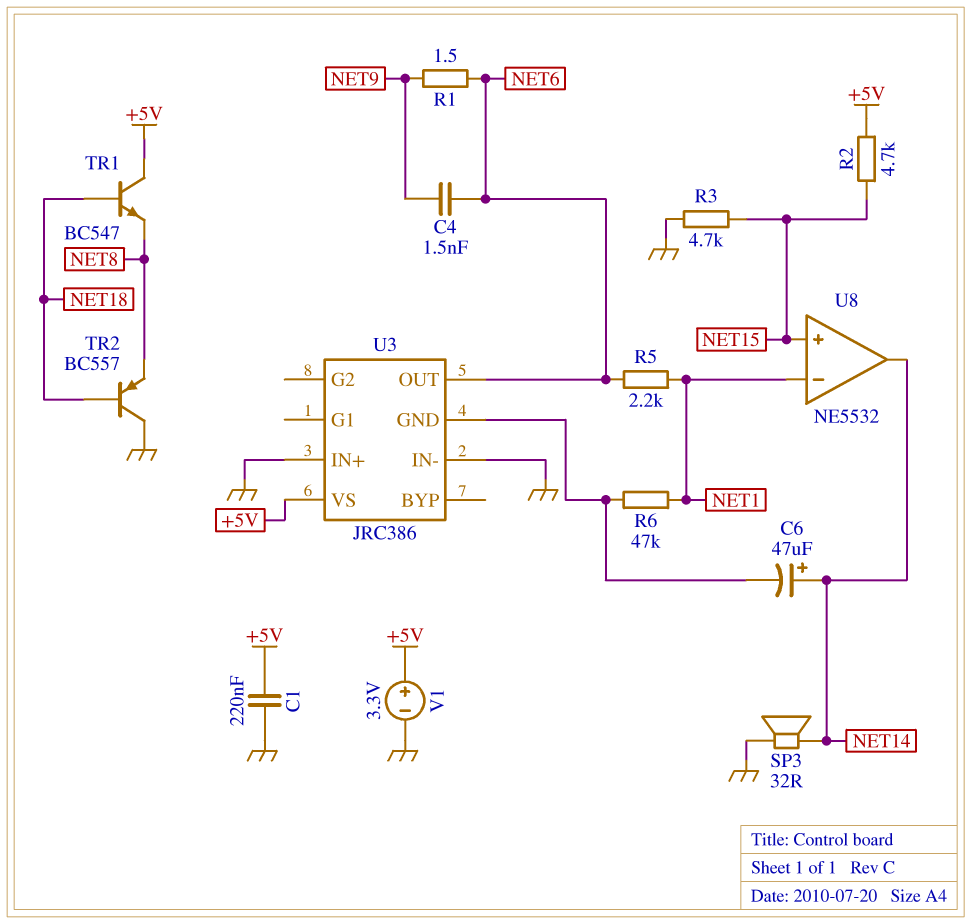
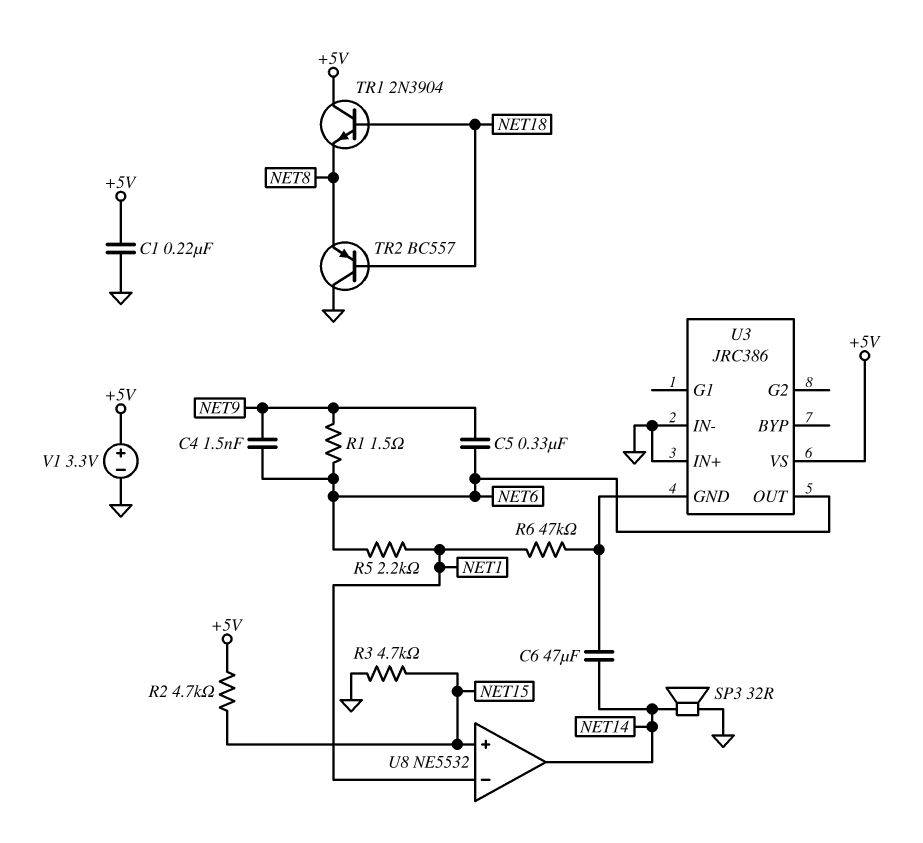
C5: none -> 330nF (NET6, NET9)
C6: 47uF (plus NET14, minus U3/GND) -> 47uF (NET14, U3/GND)
TR1: NPN BC547 (B NET18, C +5V, E NET8) -> NPN 2N3904 (B NET18, C +5V, E NET8)

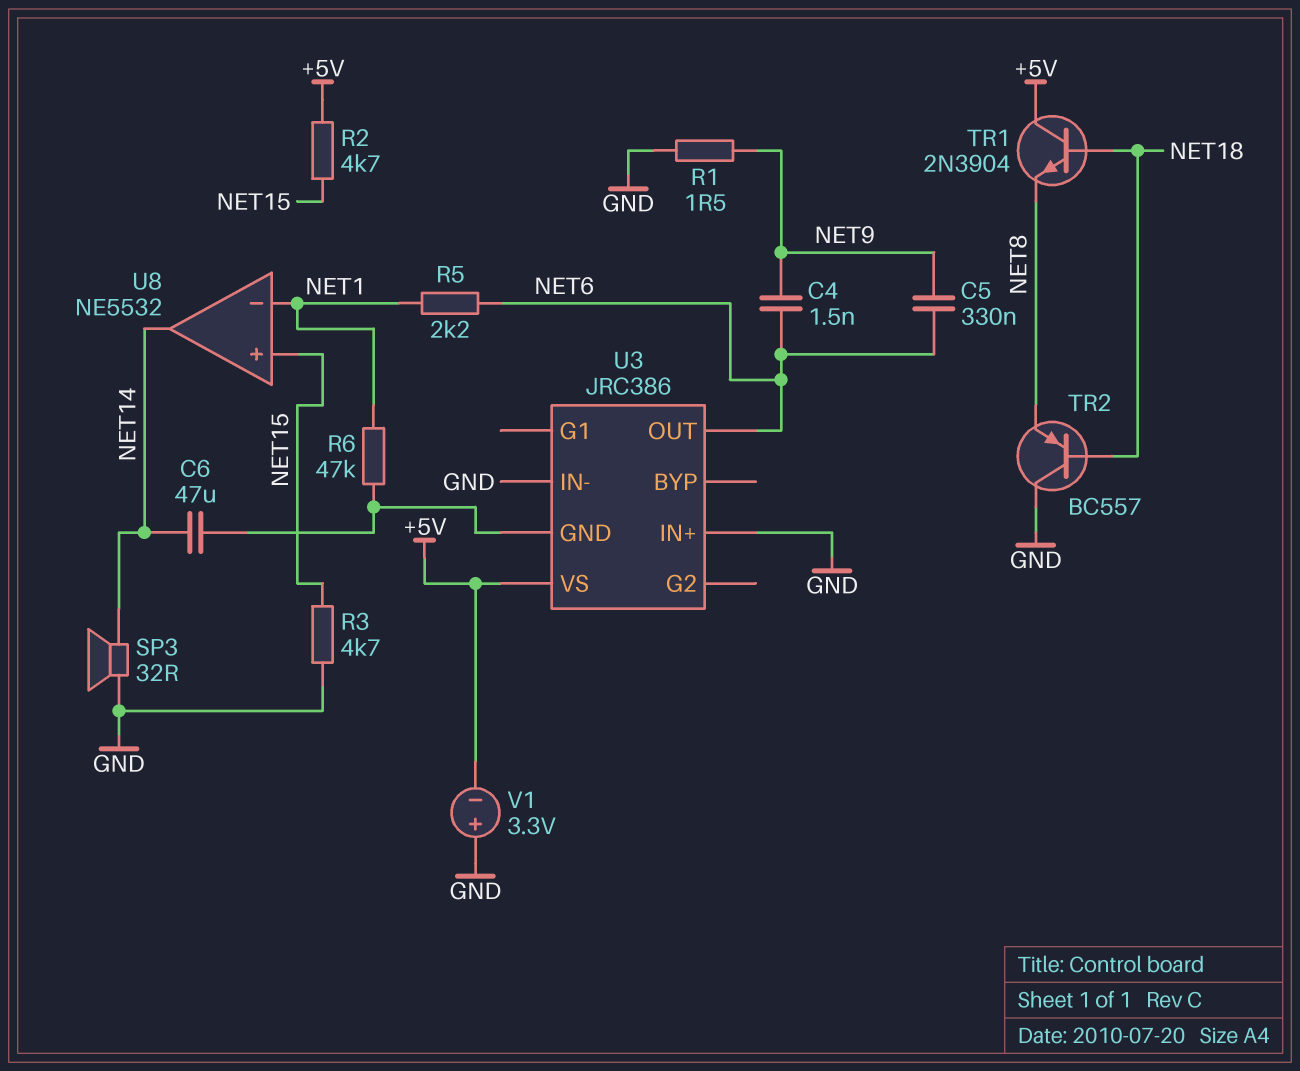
C1: 220nF (+5V, GND) -> none
R1: 1.5 (NET6, NET9) -> 1.5 (GND, NET9)
V1: 3.3V (plus +5V, minus GND) -> 3.3V (plus GND, minus +5V)

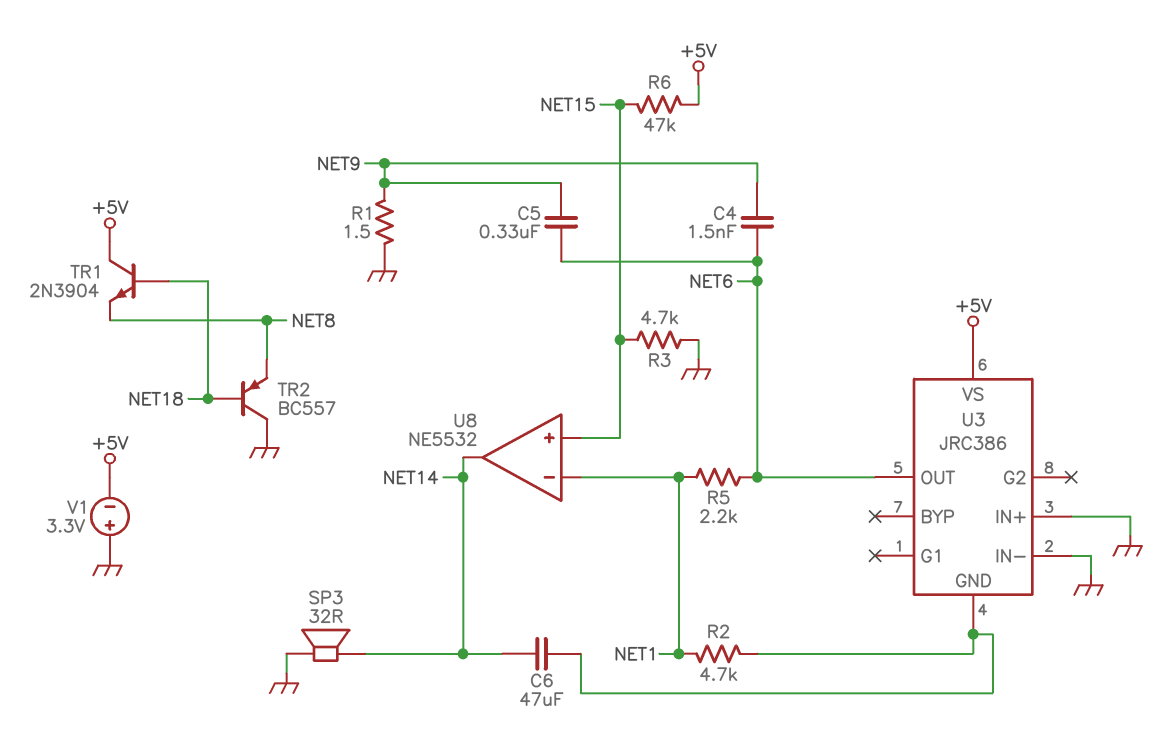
R2: 4.7k (+5V, NET15) -> 4.7k (NET1, U3/GND)
R6: 47k (NET1, U3/GND) -> 47k (+5V, NET15)

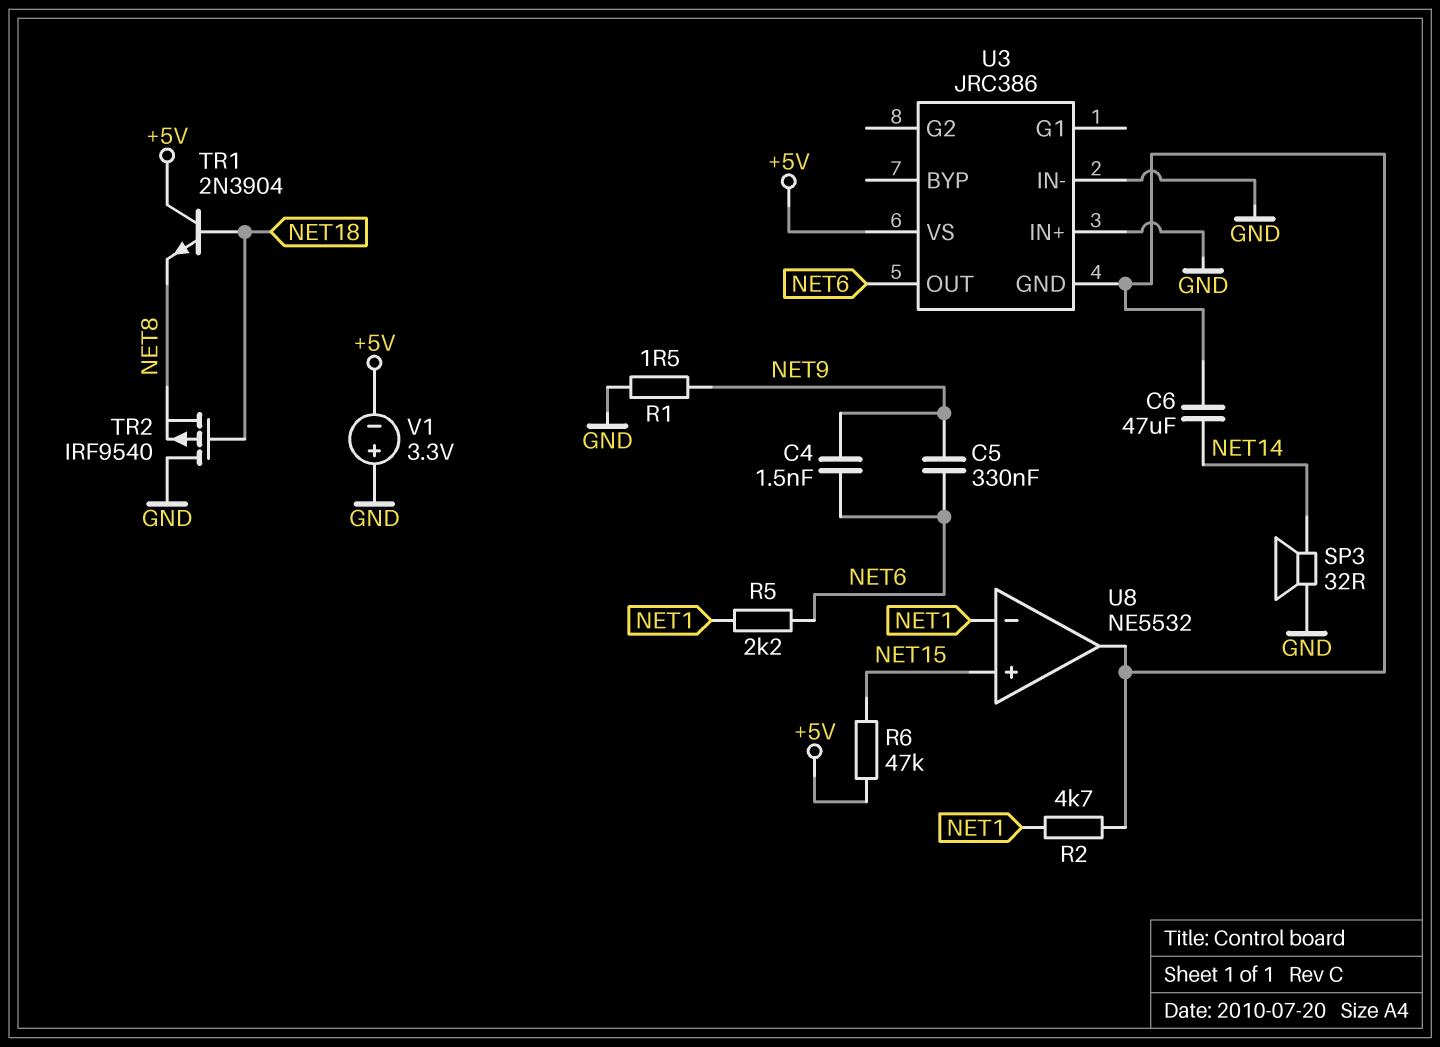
R3: 4.7k (GND, NET15) -> none
TR2: PNP BC557 (B NET18, C GND, E NET8) -> PMOS IRF9540 (G NET18, D GND, S NET8)
U8 pin out: NET14 -> U3/GND

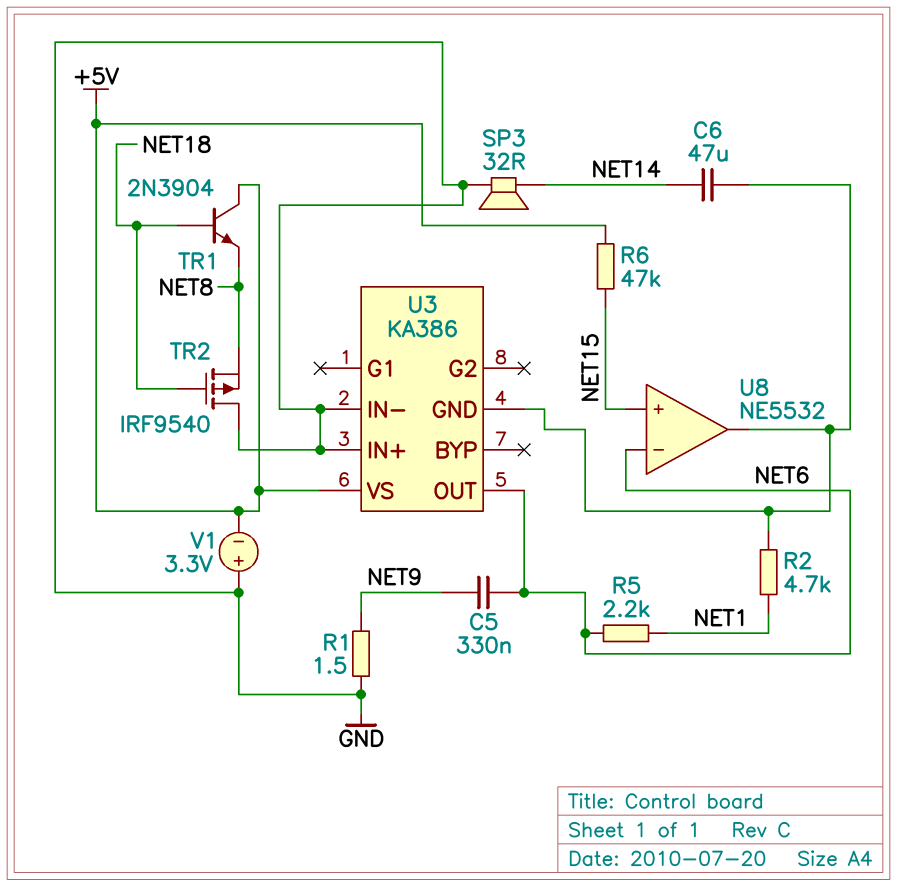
C4: 1.5nF (NET6, NET9) -> none
U3: JRC386 -> KA386
U8 pin in-: NET1 -> NET6

